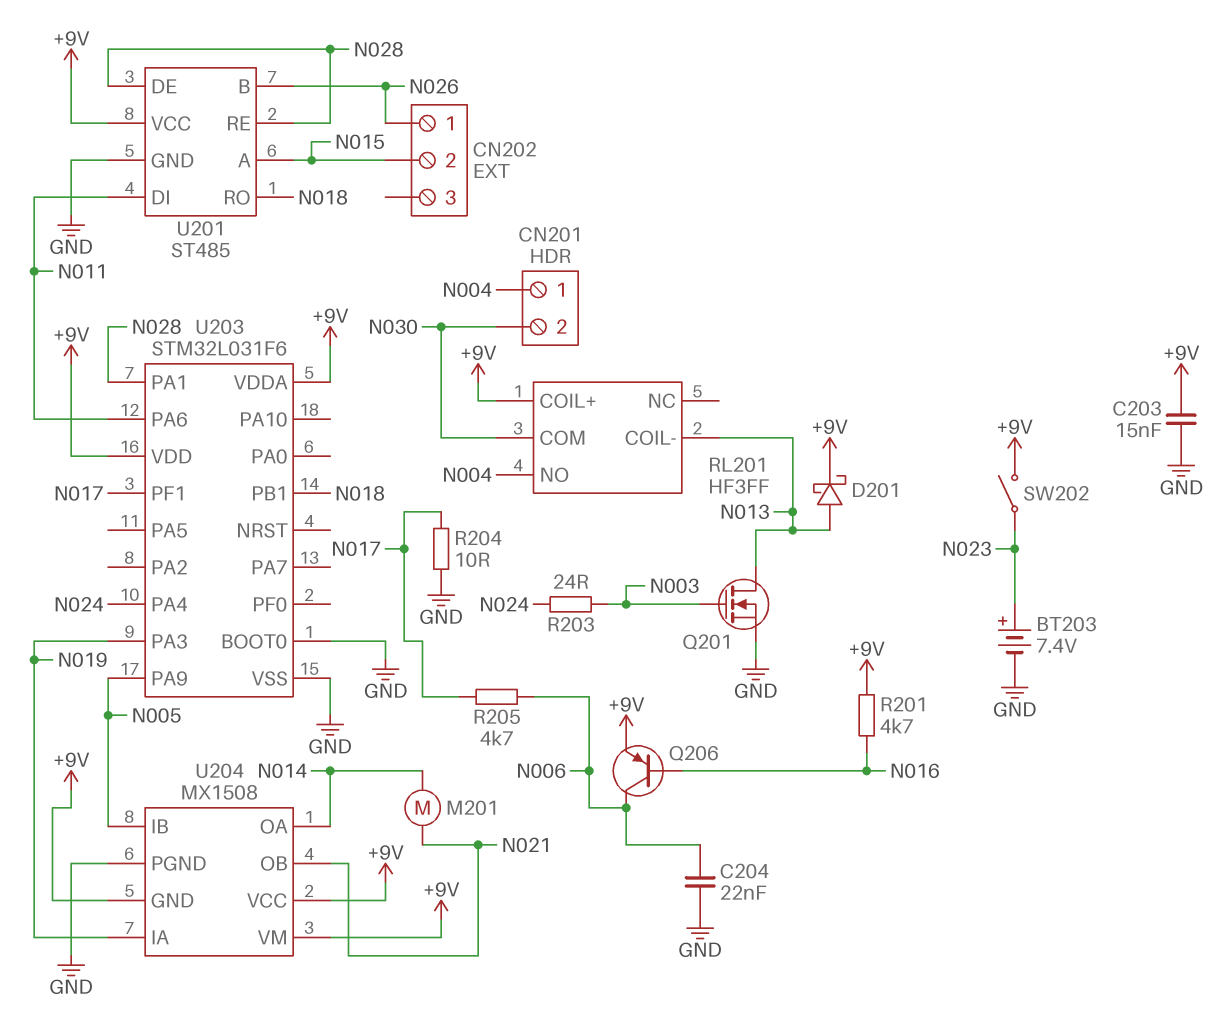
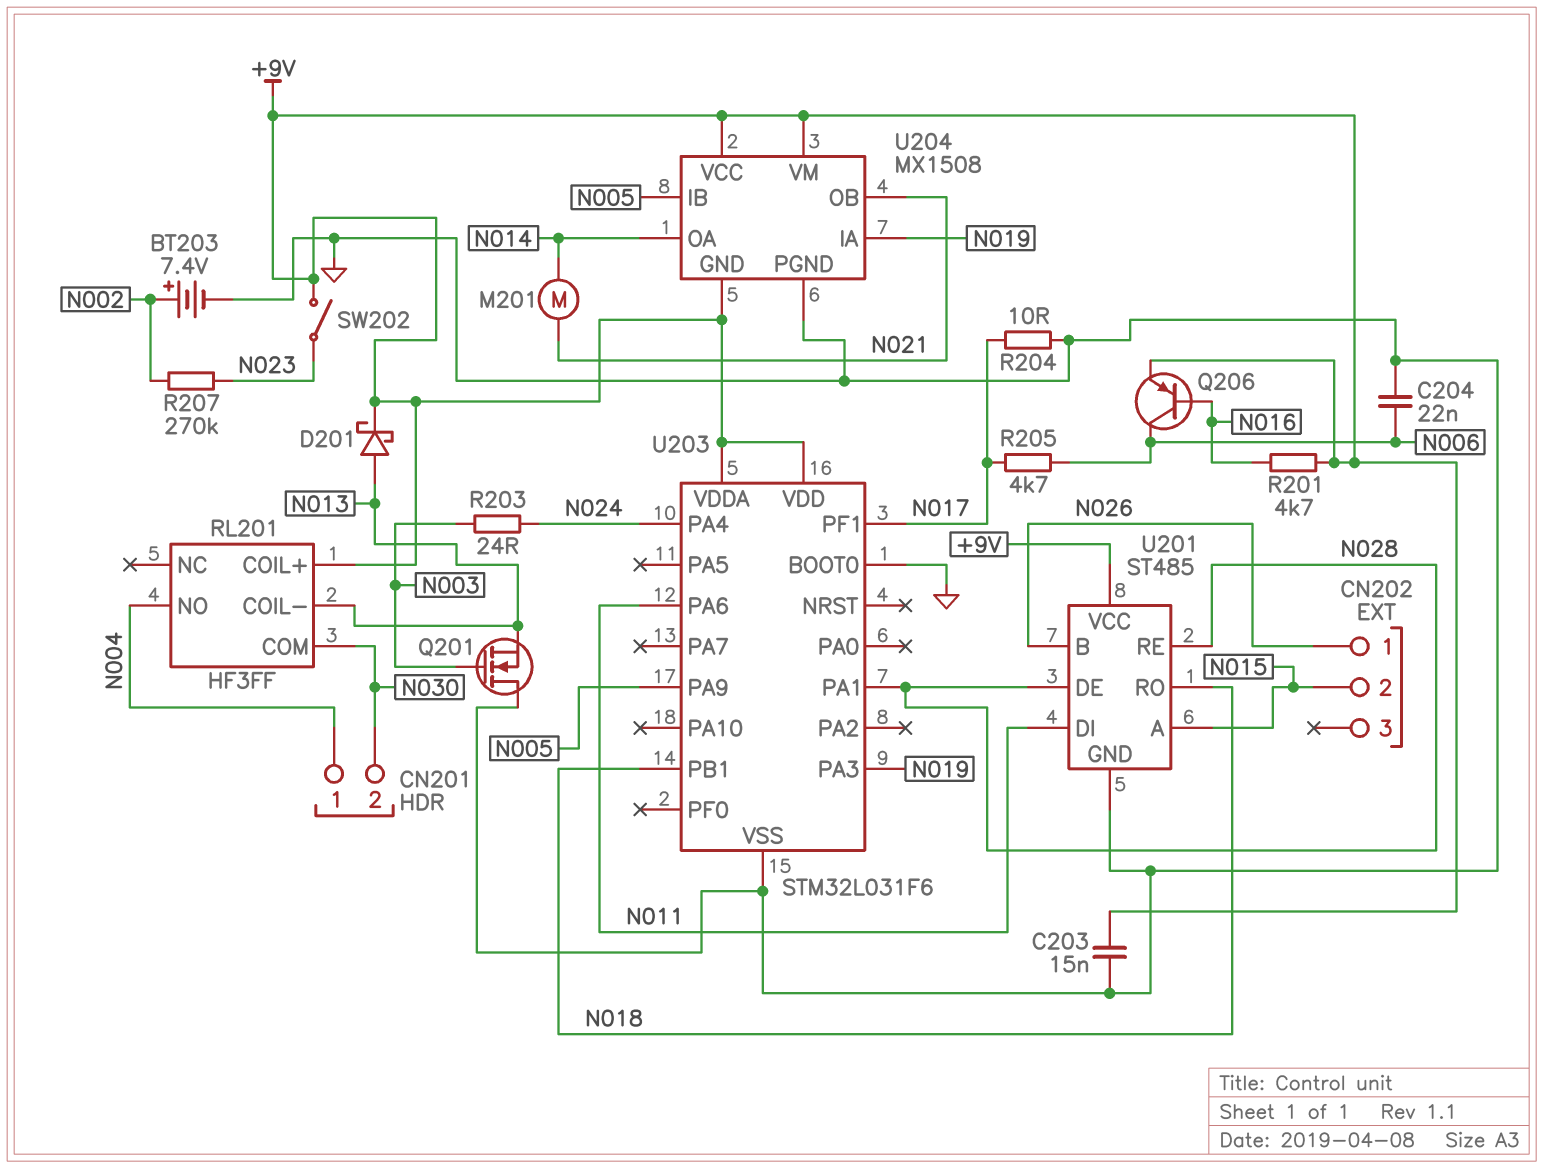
BT203: 7.4V (plus N023, minus GND) -> 7.4V (plus N002, minus GND)
Q201: NMOS (G N003, D N013, S GND) -> NMOS (G N003, D GND, S N013)
R207: none -> 270k (N002, N023)

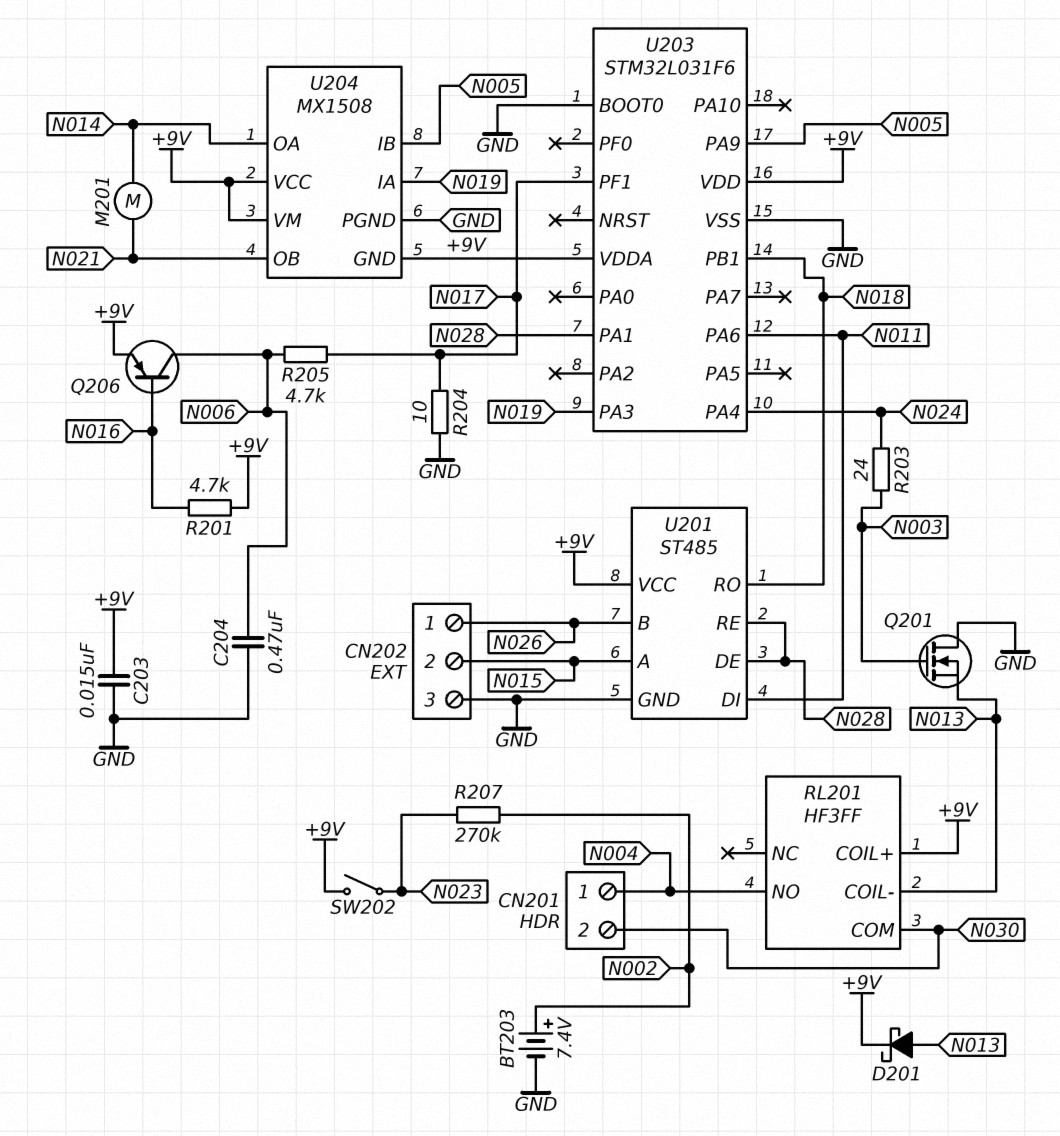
C204: 22nF (GND, N006) -> 470nF (GND, N006)
CN202 pin 3: none -> GND

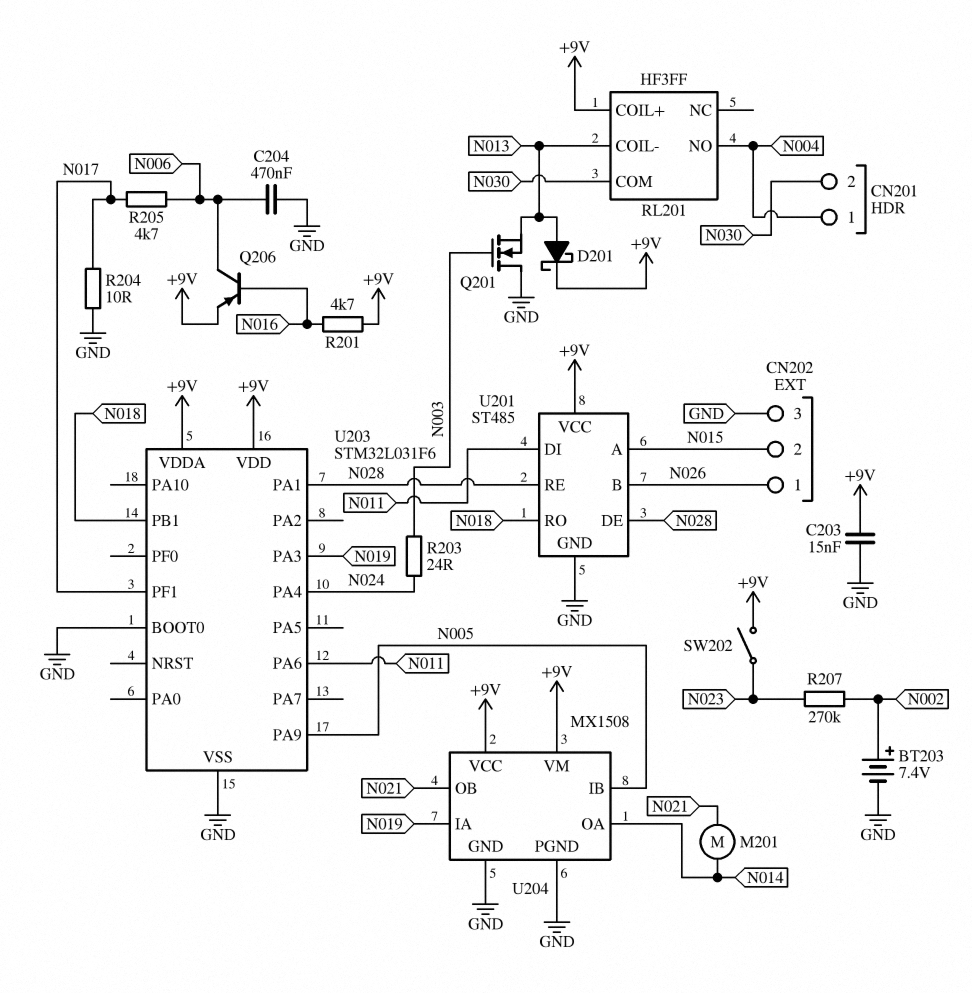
U204 pin GND: +9V -> GND

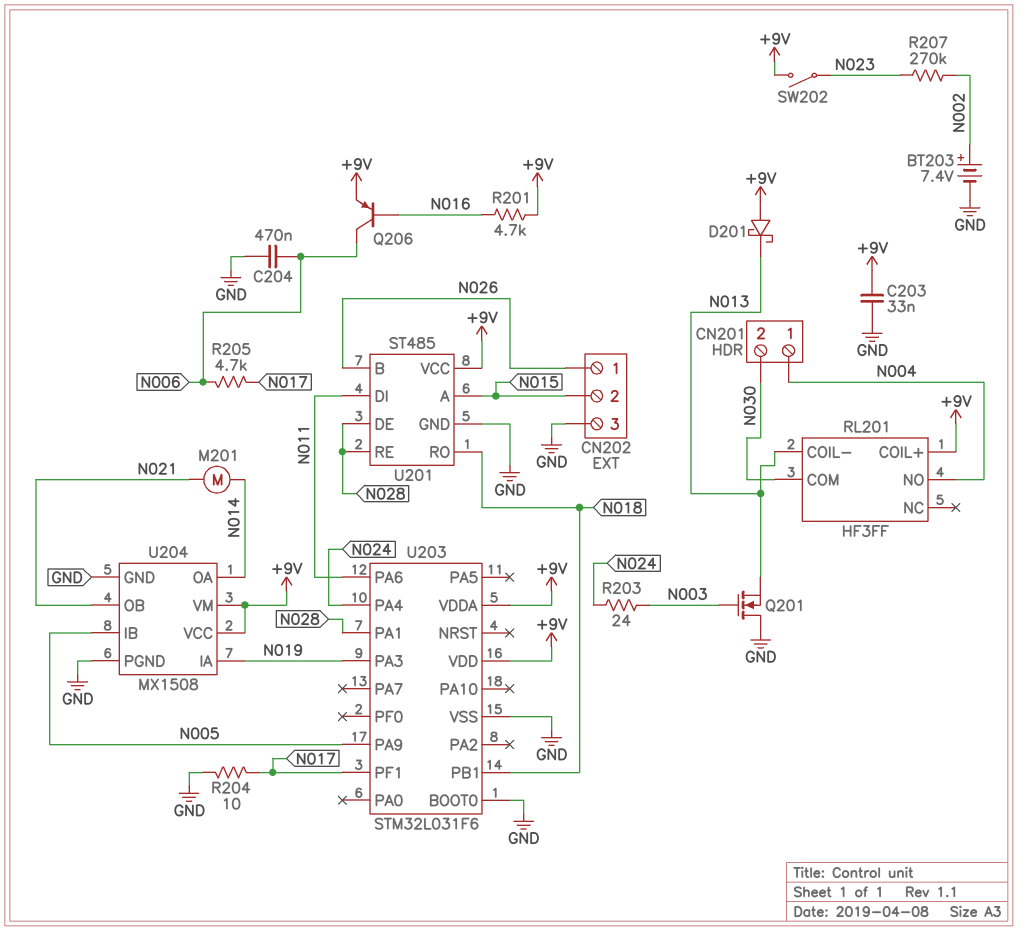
C203: 15nF (+9V, GND) -> 33nF (+9V, GND)
D201: schottky (A N013, K +9V) -> schottky (A +9V, K N013)

